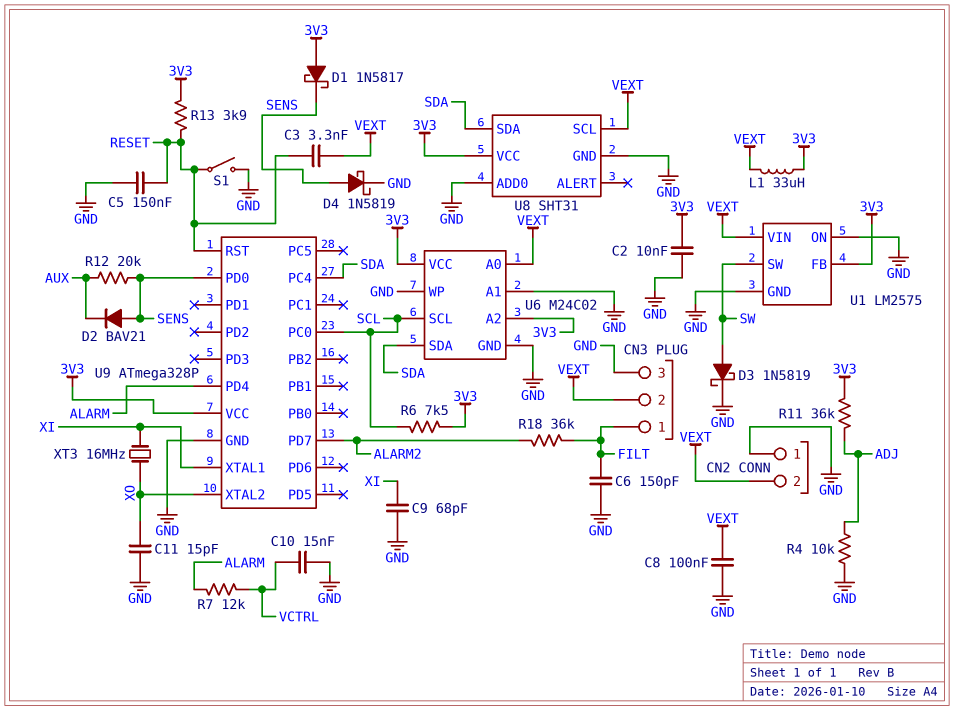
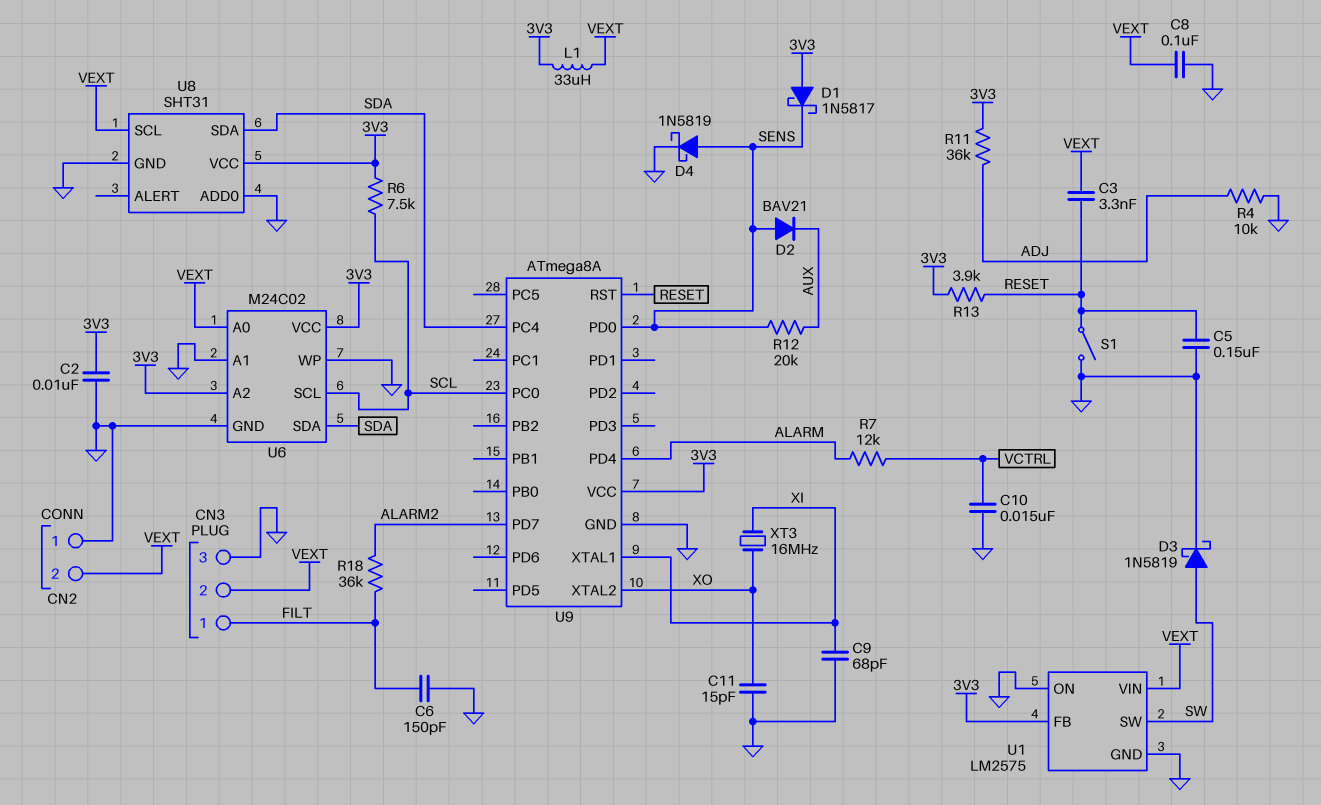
U9: ATmega328P -> ATmega8A

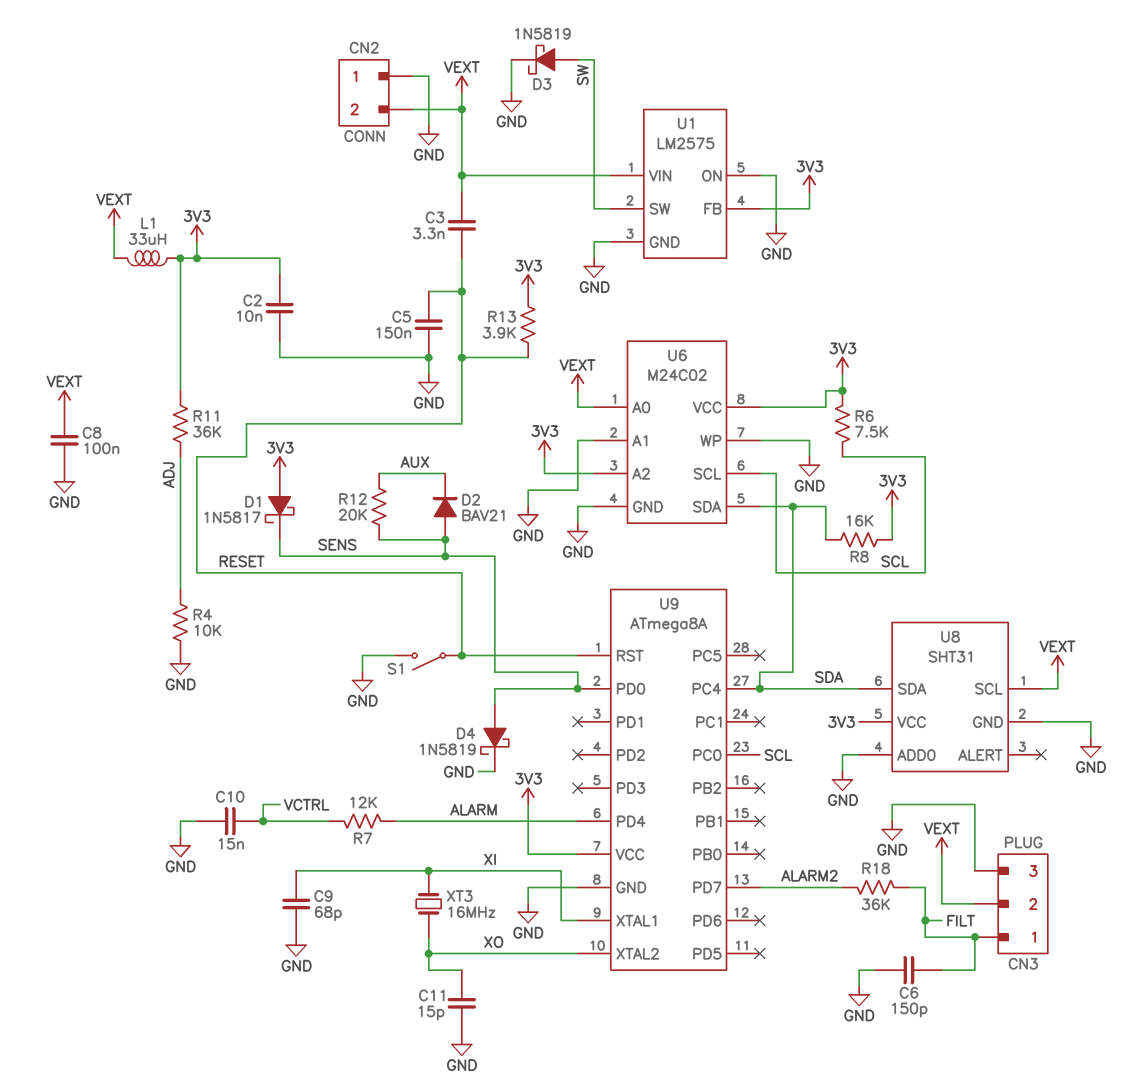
R8: none -> 16k (3V3, SDA)

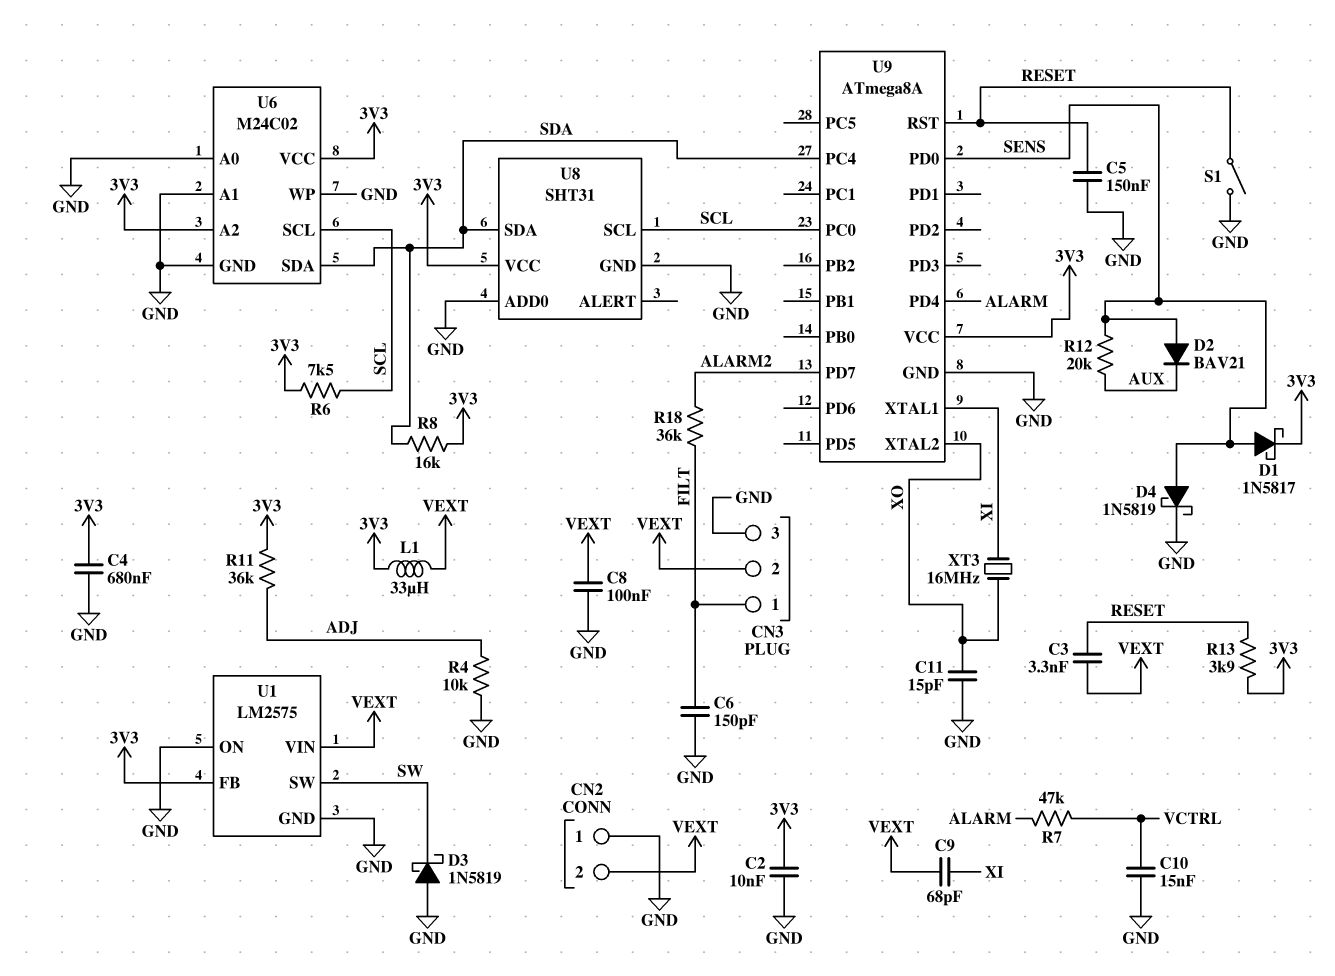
C4: none -> 680nF (3V3, GND)
C9: 68pF (GND, XI) -> 68pF (VEXT, XI)
D1: schottky 1N5817 (A 3V3, K SENS) -> schottky 1N5817 (A SENS, K 3V3)
D3: schottky 1N5819 (A SW, K GND) -> schottky 1N5819 (A GND, K SW)
R7: 12k (ALARM, VCTRL) -> 47k (ALARM, VCTRL)
U6 pin A0: VEXT -> GND
U8 pin SCL: VEXT -> SCL

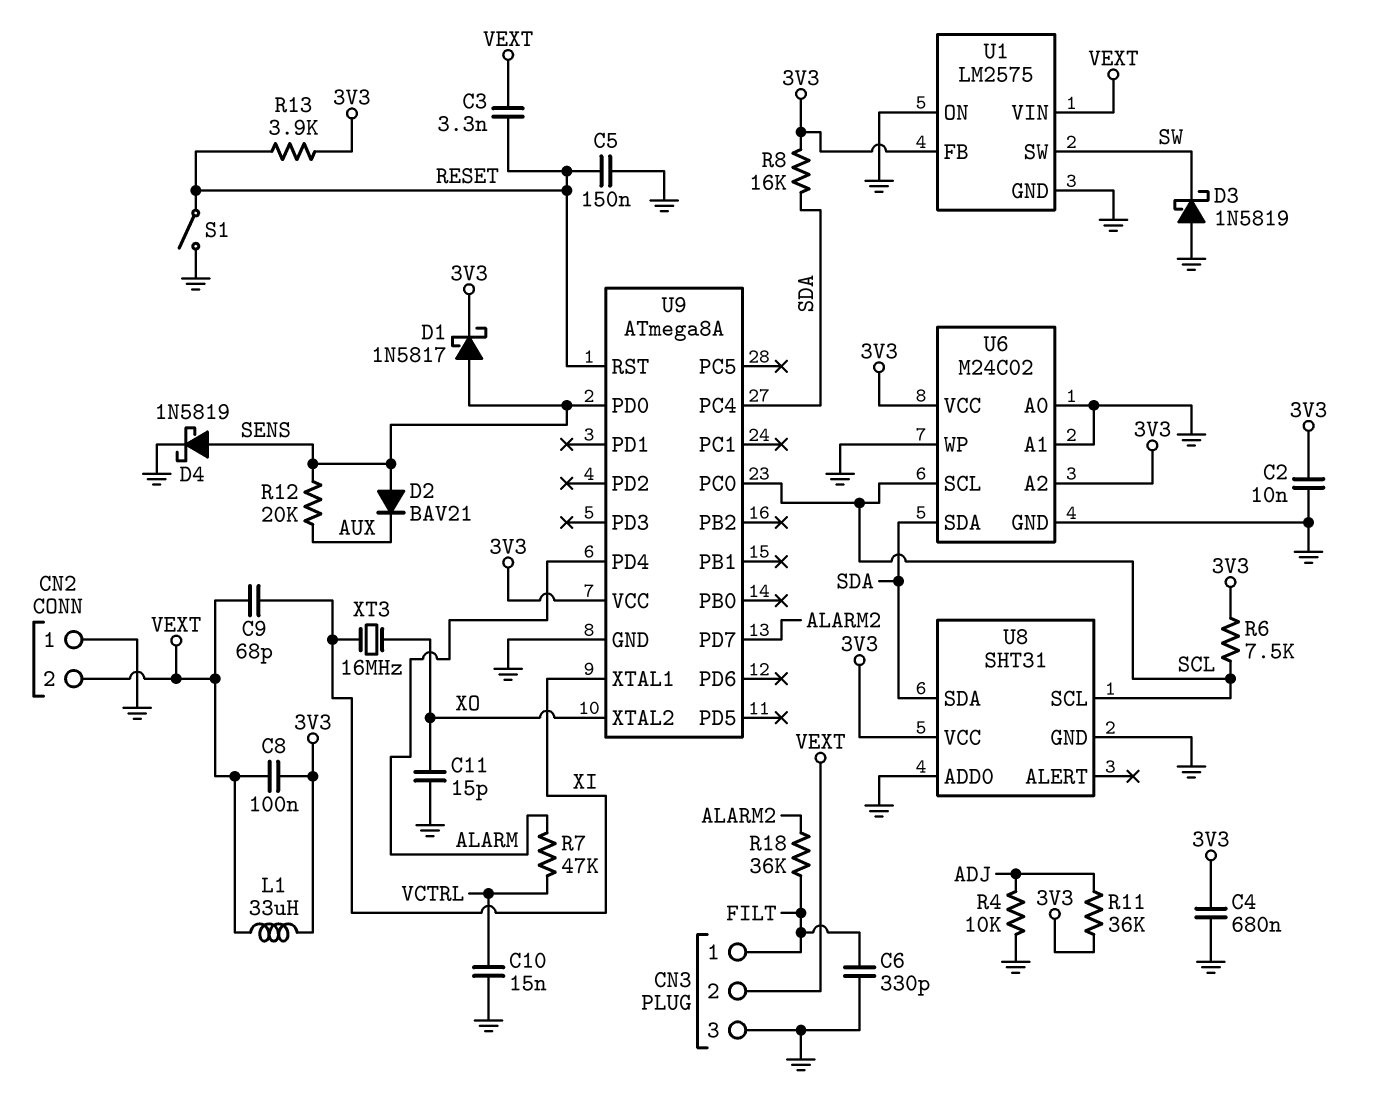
C6: 150pF (FILT, GND) -> 330pF (FILT, GND)
C8: 100nF (GND, VEXT) -> 100nF (3V3, VEXT)

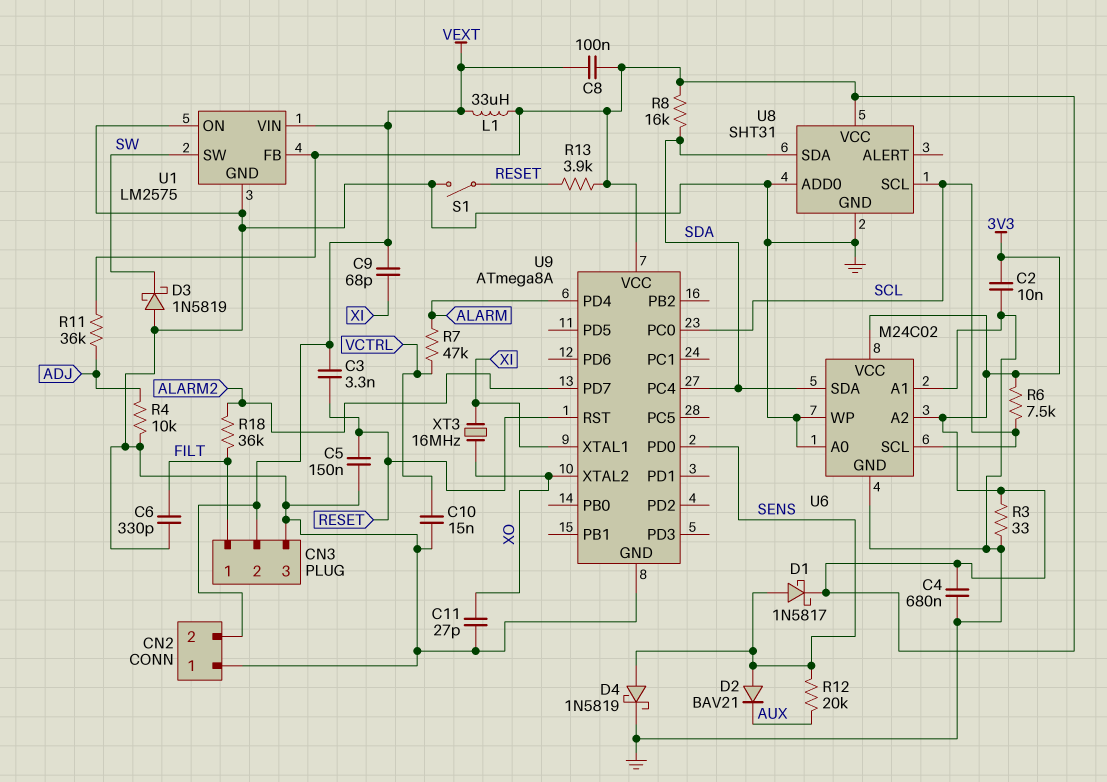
C11: 15pF (GND, XO) -> 27pF (GND, XO)
R3: none -> 33 (3V3, GND)

